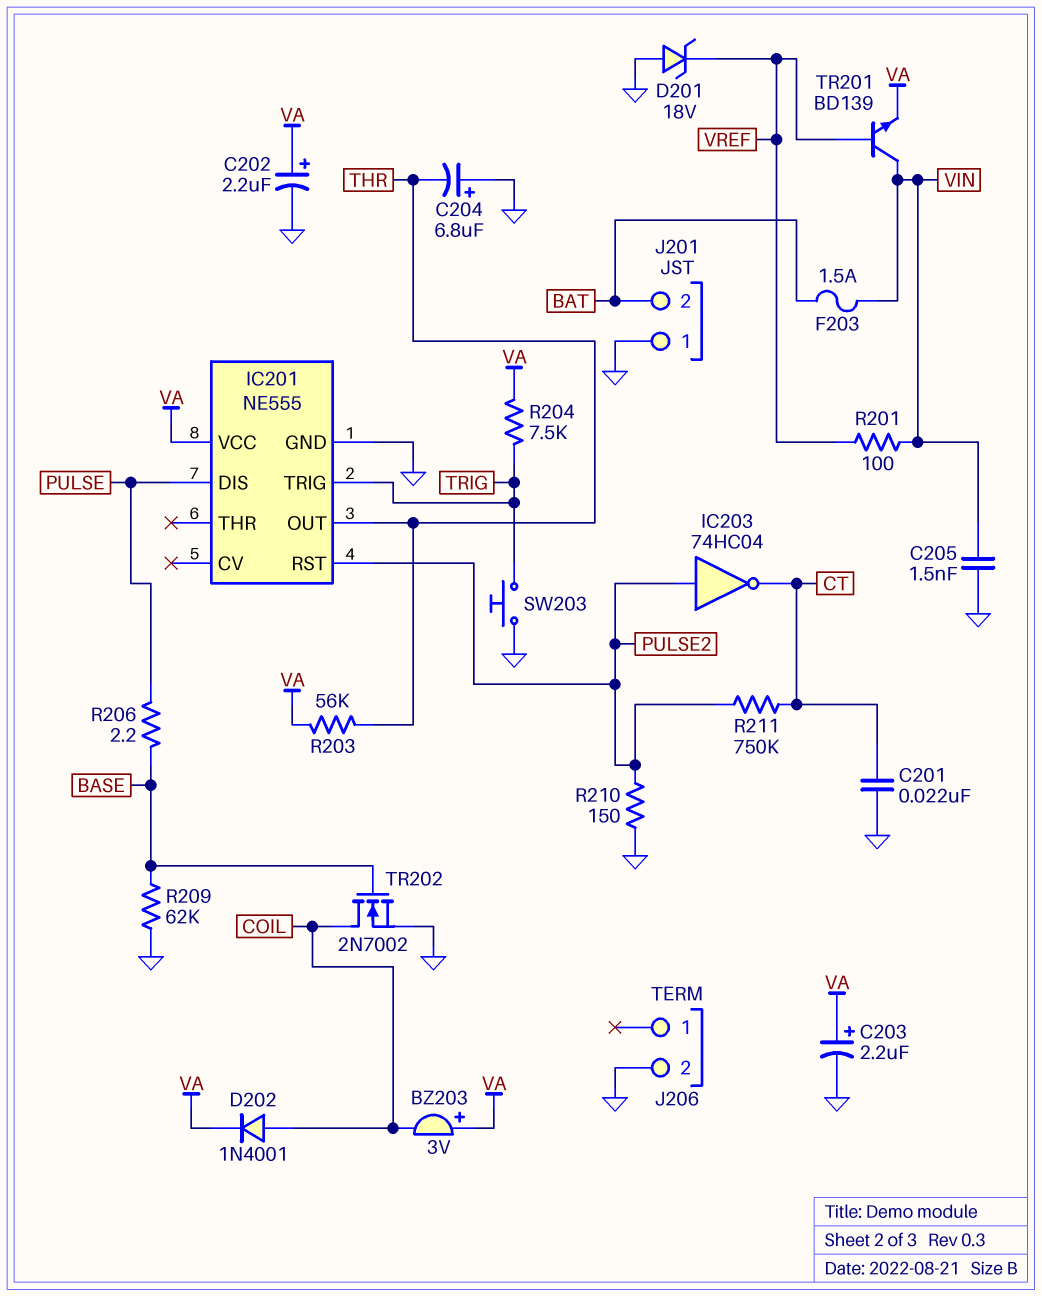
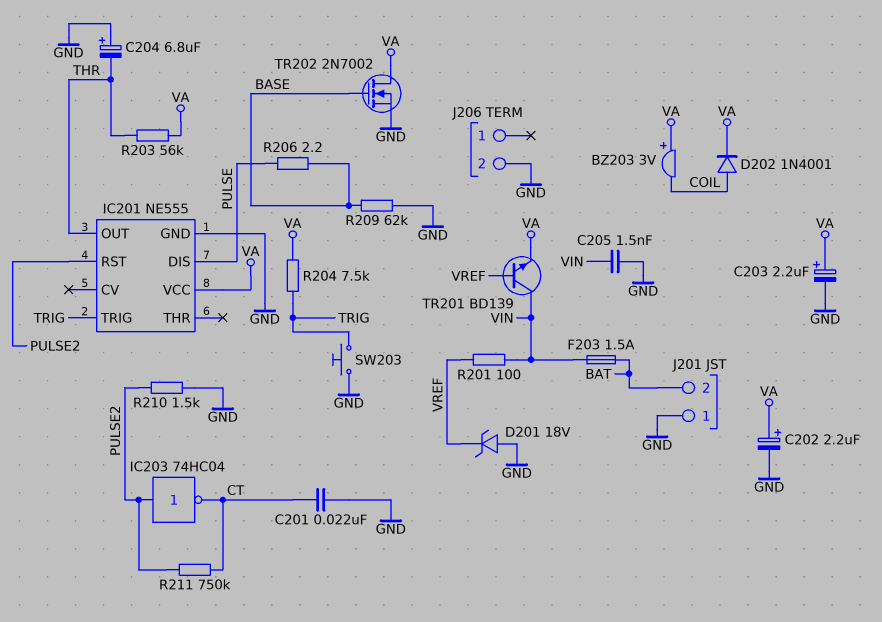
R210: 150 (GND, PULSE2) -> 1.5k (GND, PULSE2)
TR202: NMOS 2N7002 (G BASE, D COIL, S GND) -> NMOS 2N7002 (G BASE, D VA, S GND)

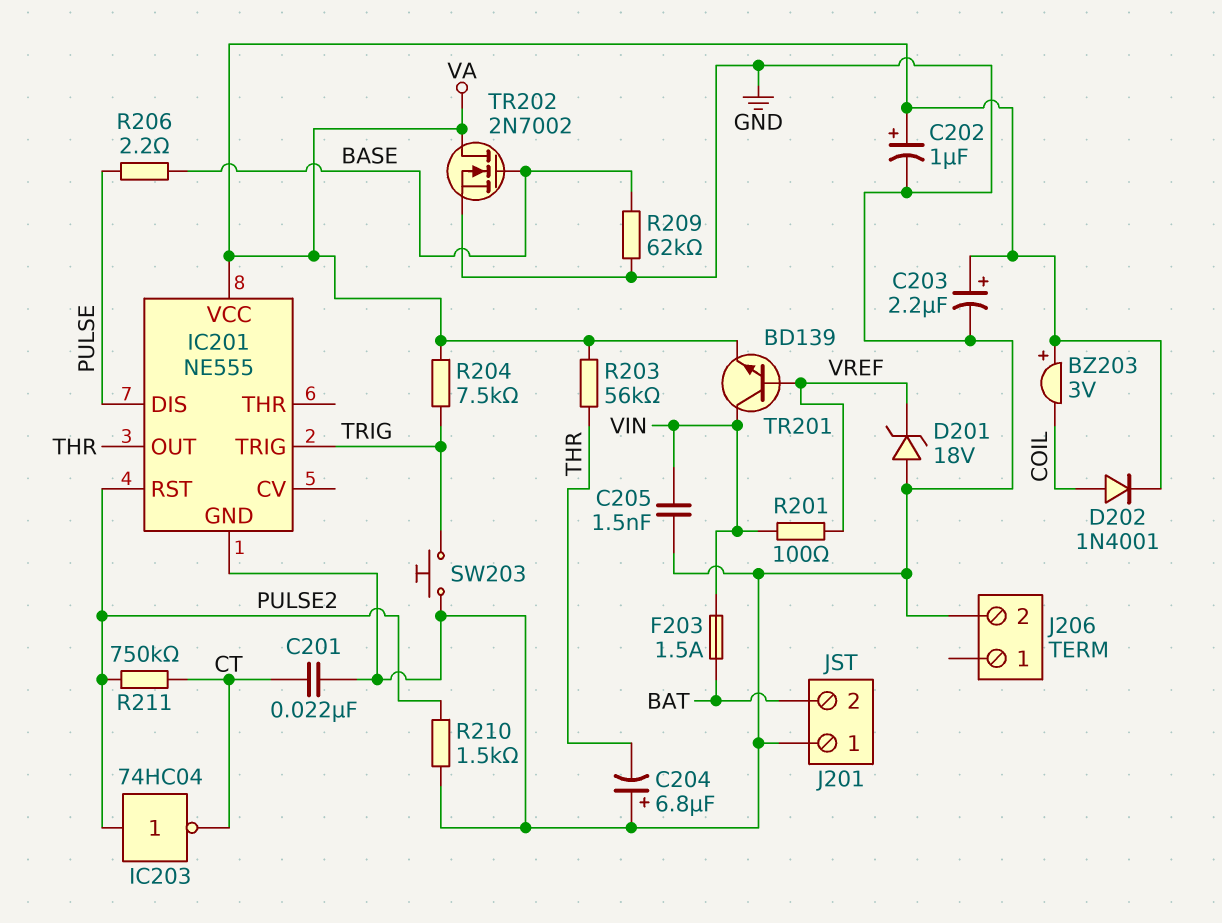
C202: 2.2uF (plus VA, minus GND) -> 1uF (plus VA, minus GND)

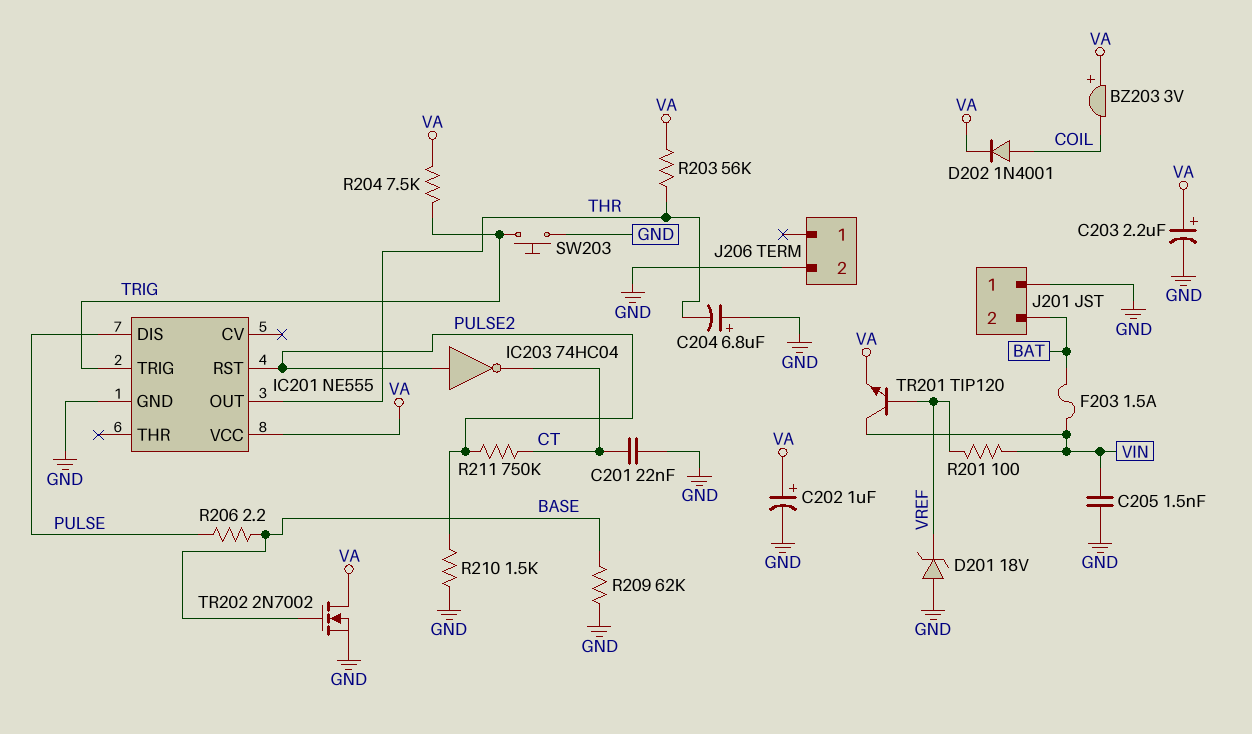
TR201: NPN BD139 (B VREF, C VIN, E VA) -> NPN TIP120 (B VREF, C VIN, E VA)

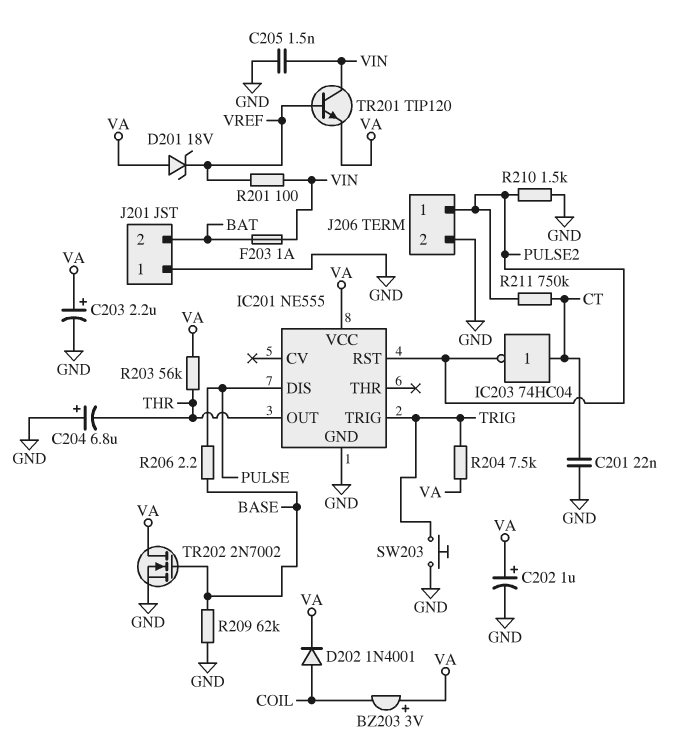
D201: zener 18V (A GND, K VREF) -> zener 18V (A VA, K VREF)
F203: 1.5A (BAT, VIN) -> 1A (BAT, VIN)
IC203: NOT 74HC04 (in PULSE2, out CT) -> NOT 74HC04 (in CT, out PULSE2)
J206 pin 1: none -> PULSE2

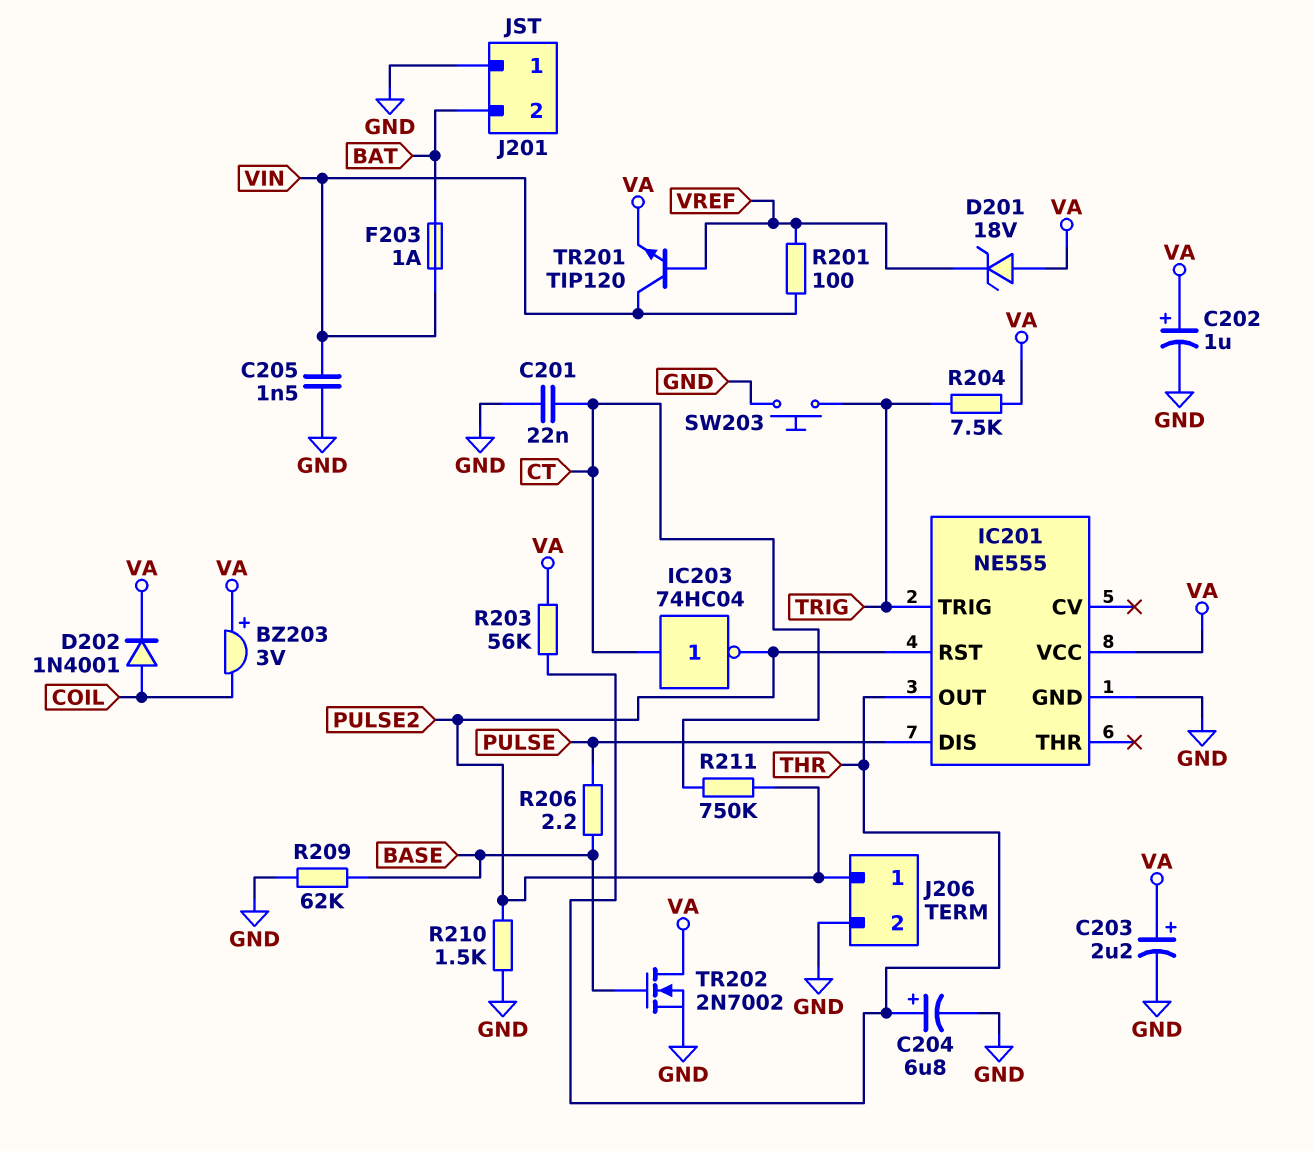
C204: 6.8uF (plus GND, minus THR) -> 6.8uF (plus THR, minus GND)

